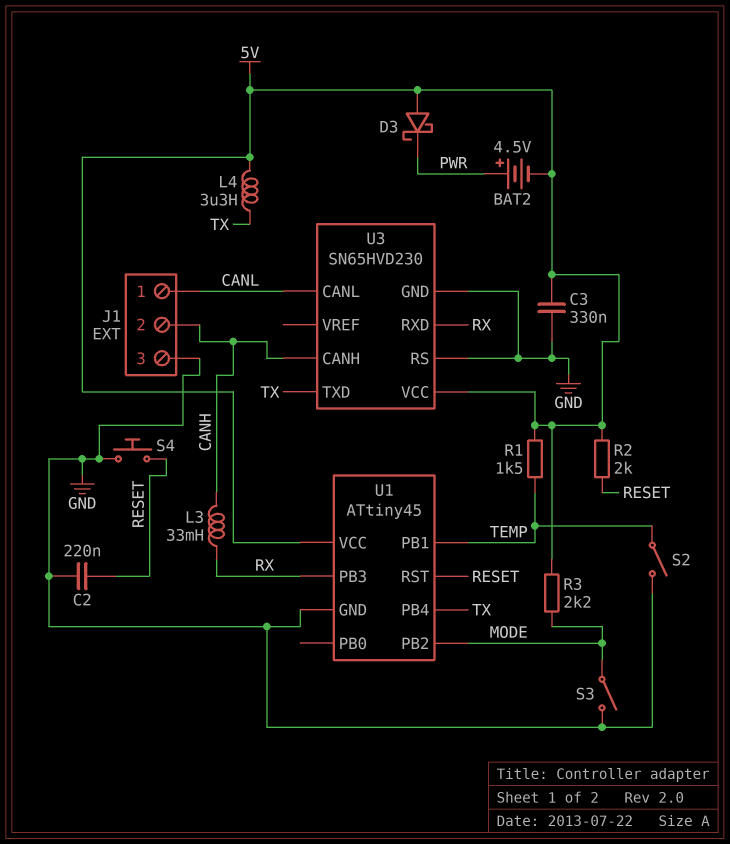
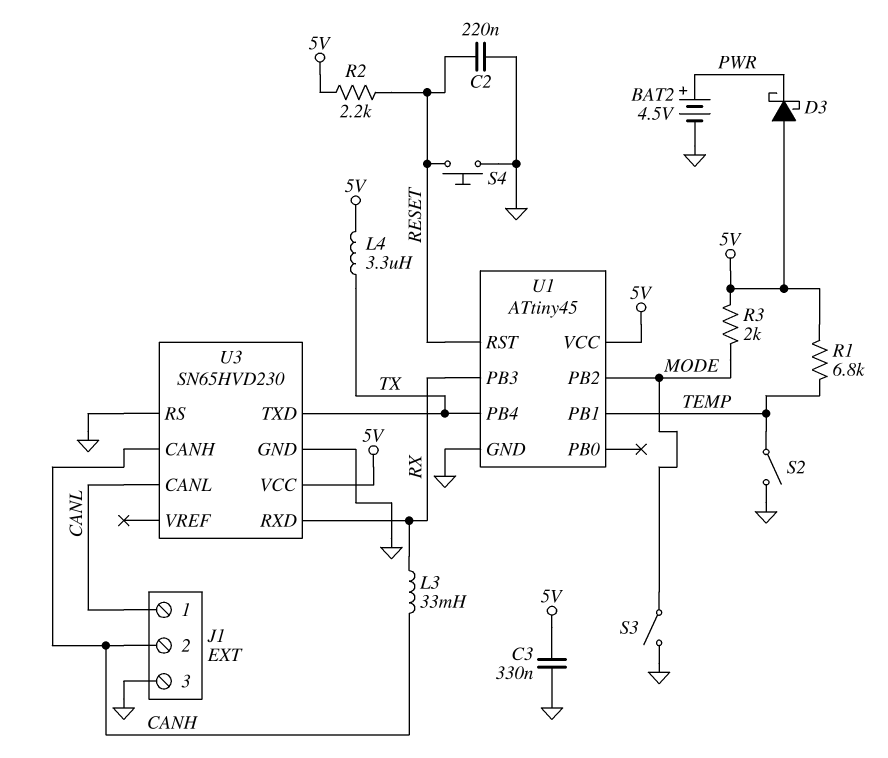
BAT2: 4.5V (plus PWR, minus 5V) -> 4.5V (plus PWR, minus GND)
R1: 1.5k (5V, TEMP) -> 6.8k (5V, TEMP)
R2: 2k (5V, RESET) -> 2.2k (5V, RESET)
R3: 2.2k (5V, MODE) -> 2k (5V, MODE)

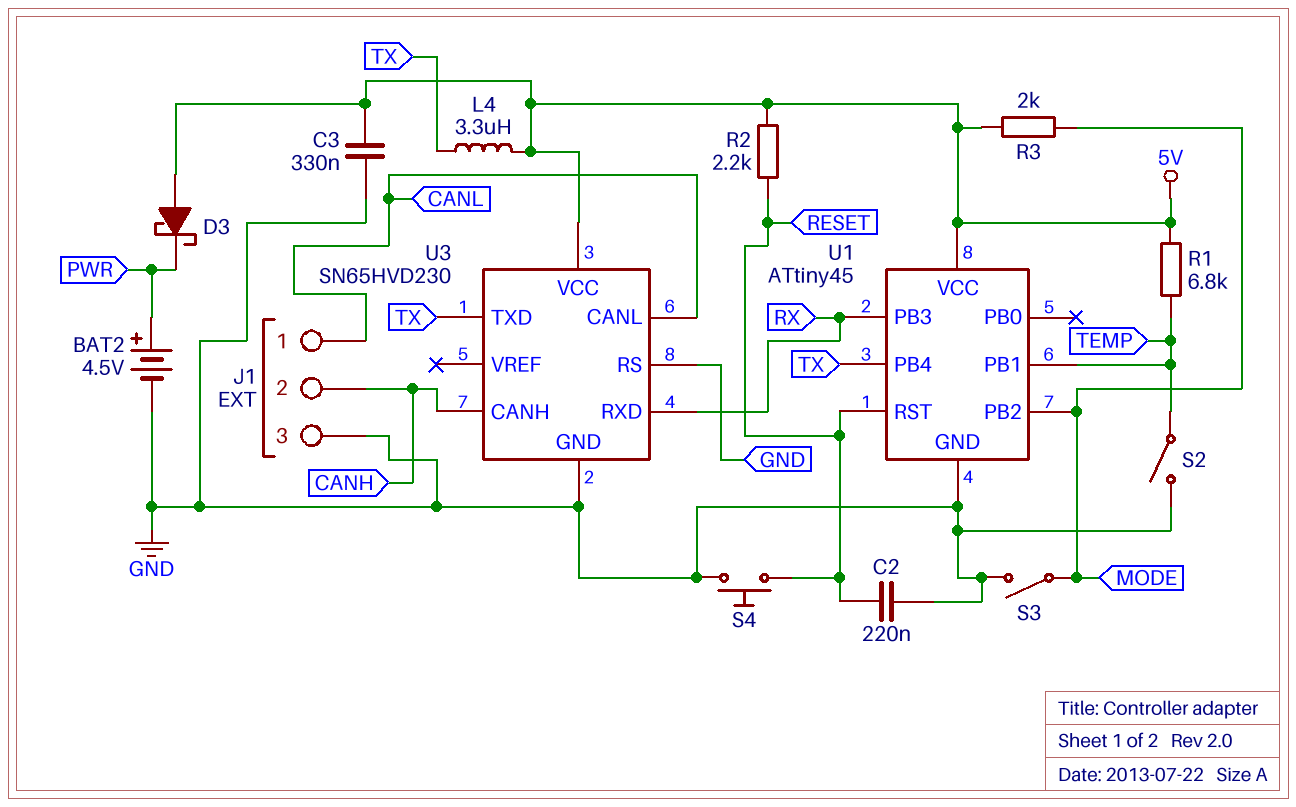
L3: 33mH (CANH, RX) -> none

